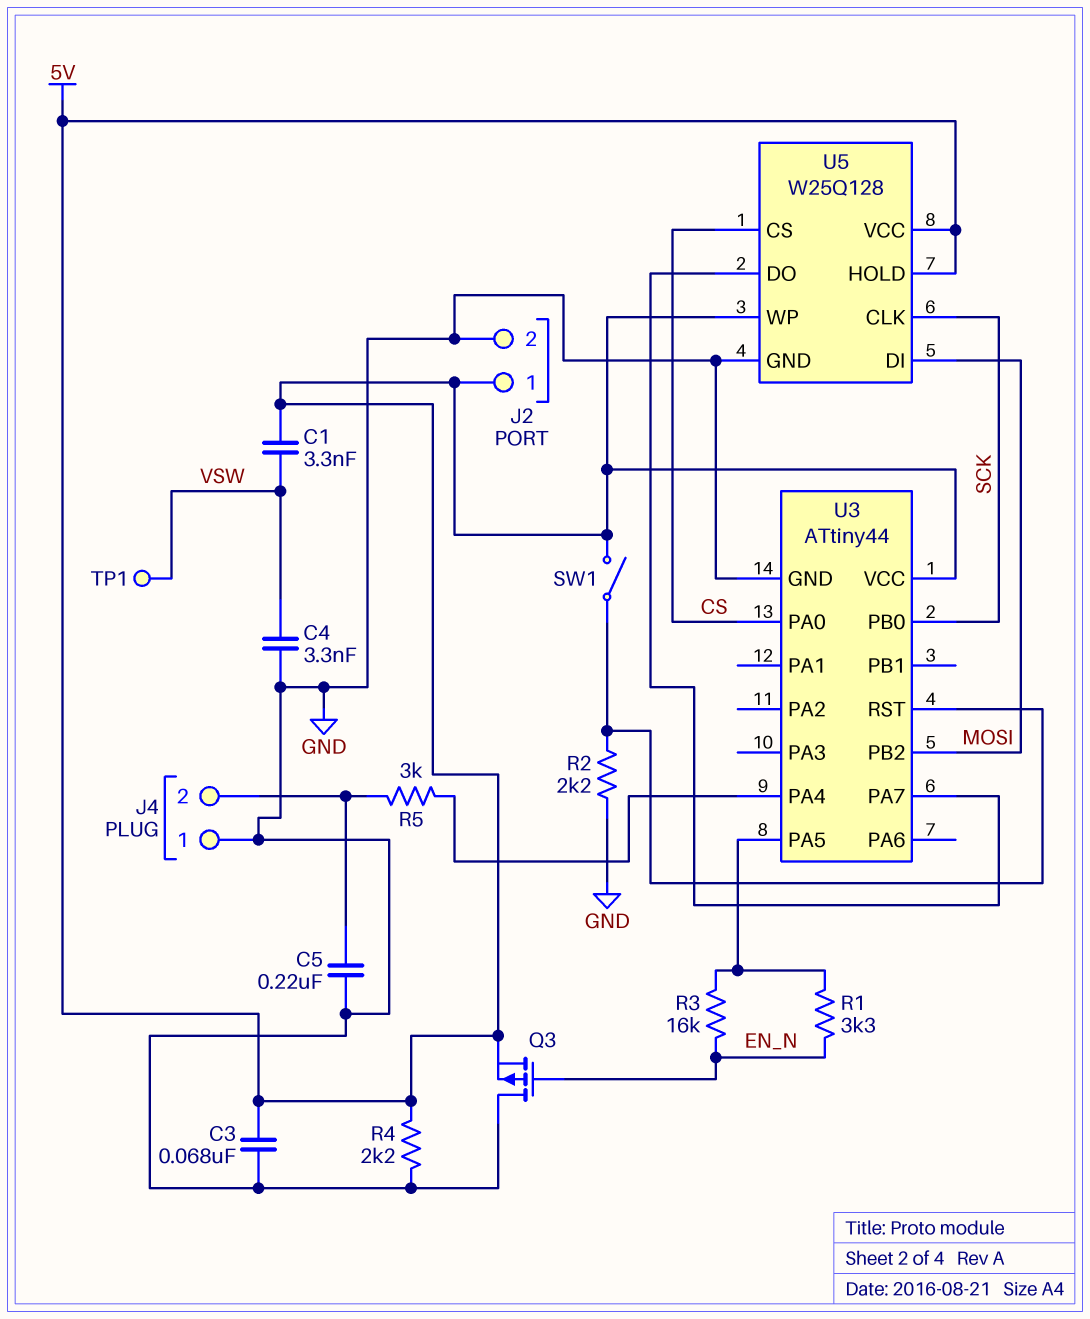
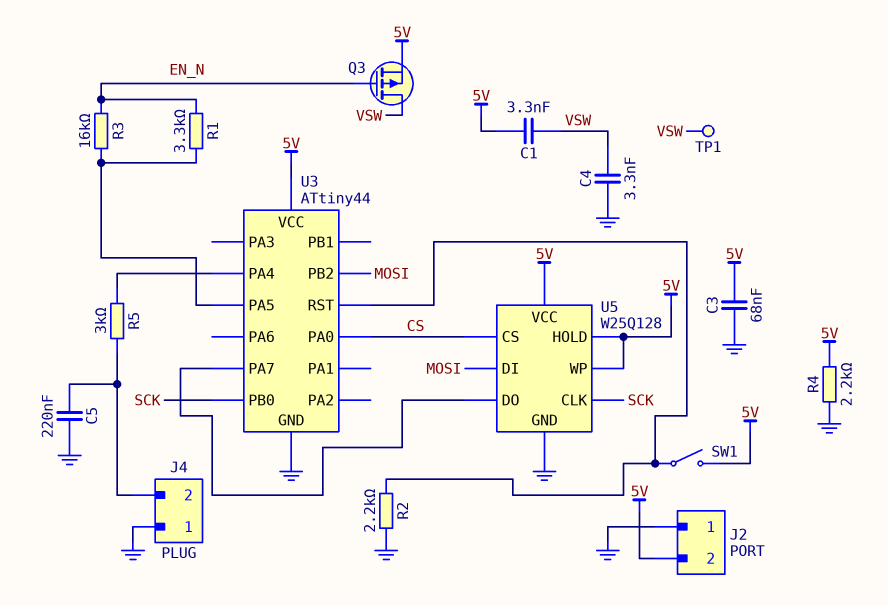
J2 pin 1: 5V -> GND
J2 pin 2: GND -> 5V
Q3: PMOS (G EN_N, D GND, S 5V) -> PMOS (G EN_N, D VSW, S 5V)

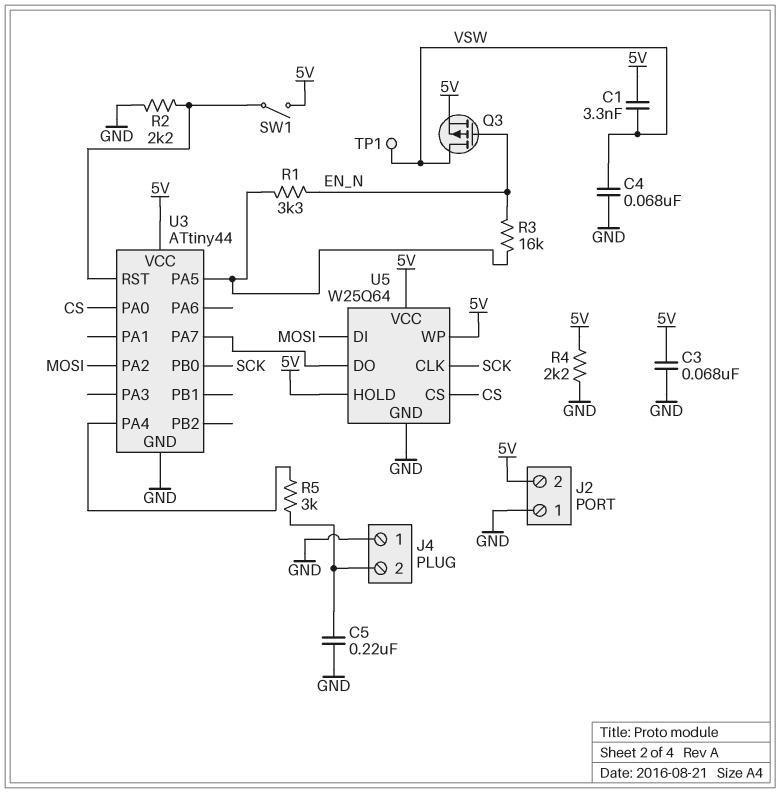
C4: 3.3nF (GND, VSW) -> 68nF (GND, VSW)
U3 pin PA2: none -> MOSI
U3 pin PB2: MOSI -> none
U5: W25Q128 -> W25Q64

